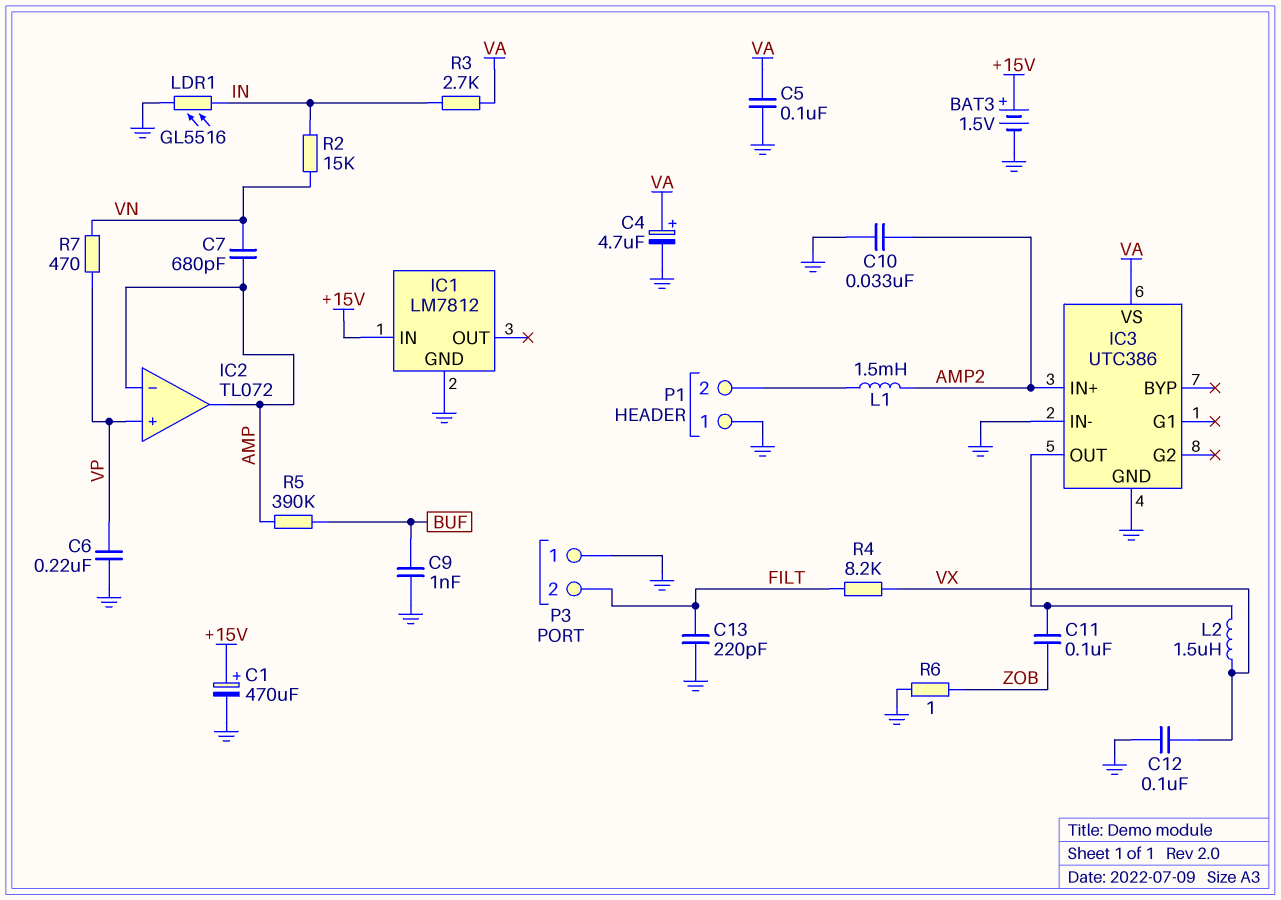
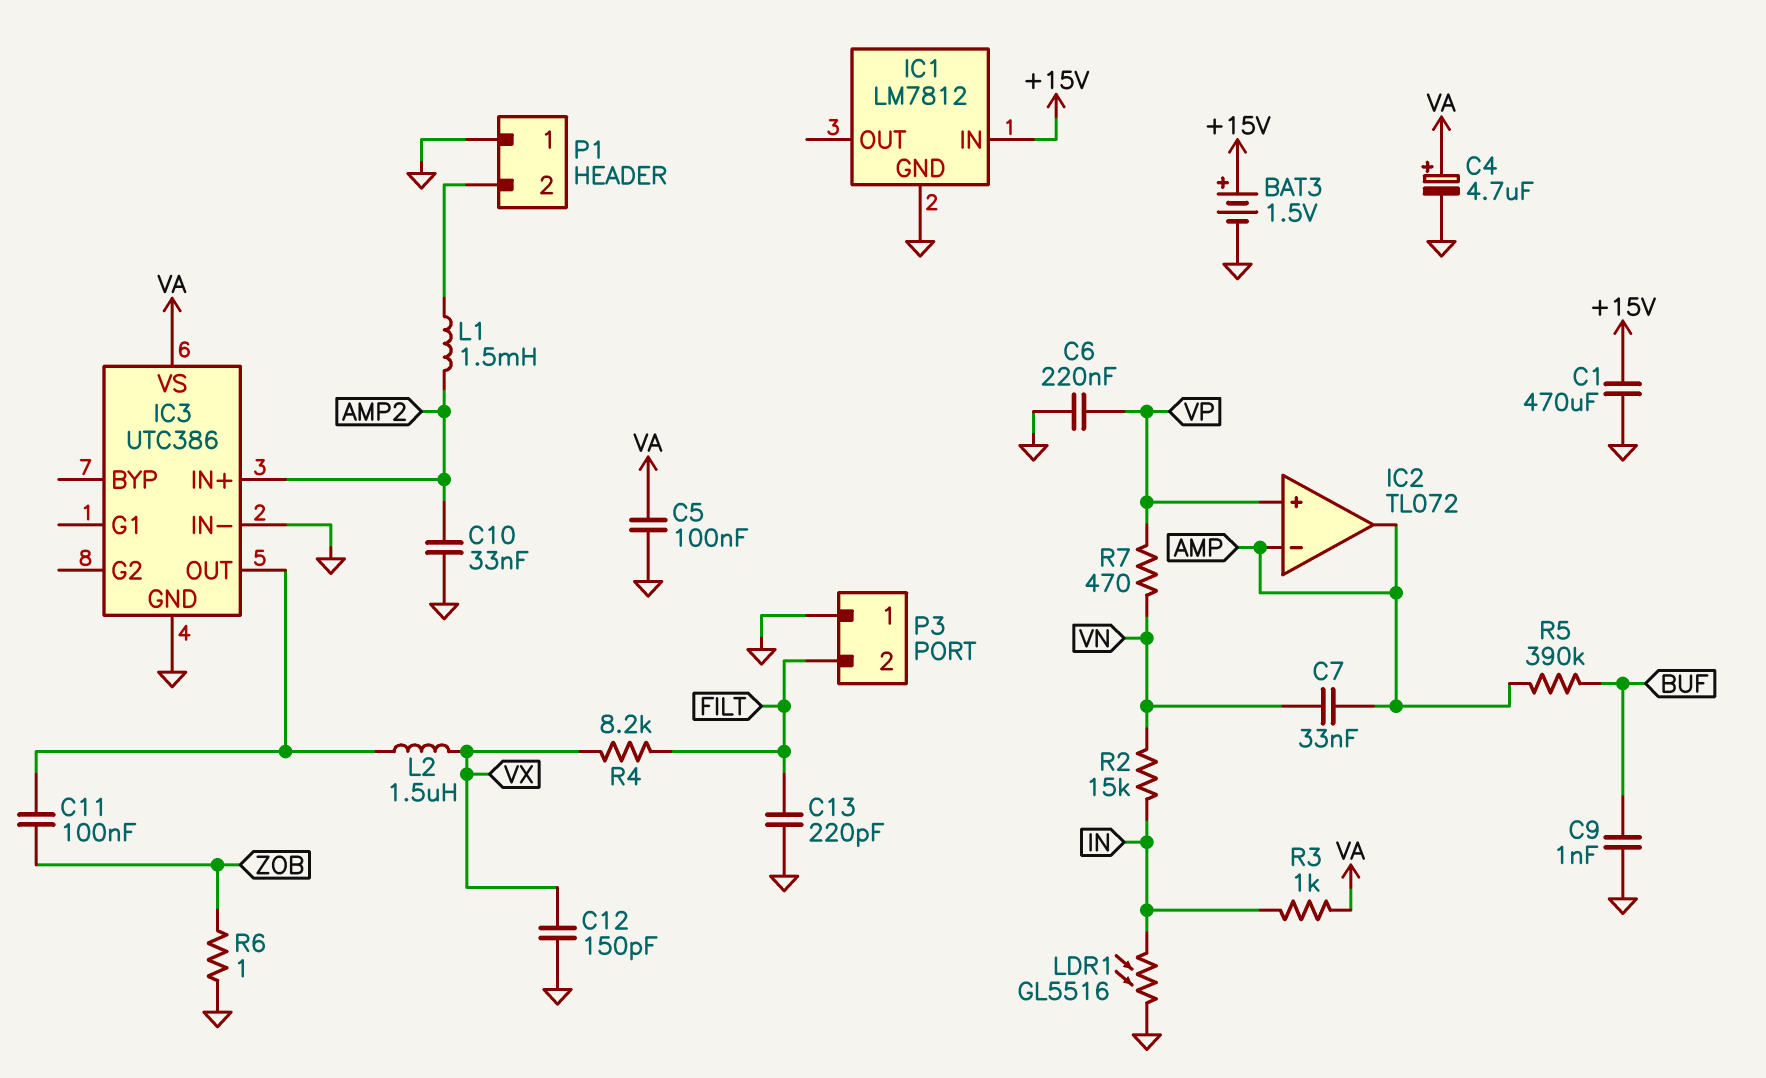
C1: 470uF (plus +15V, minus GND) -> 470uF (+15V, GND)
C7: 680pF (AMP, VN) -> 33nF (AMP, VN)
C12: 100nF (GND, VX) -> 150pF (GND, VX)
R3: 2.7k (IN, VA) -> 1k (IN, VA)

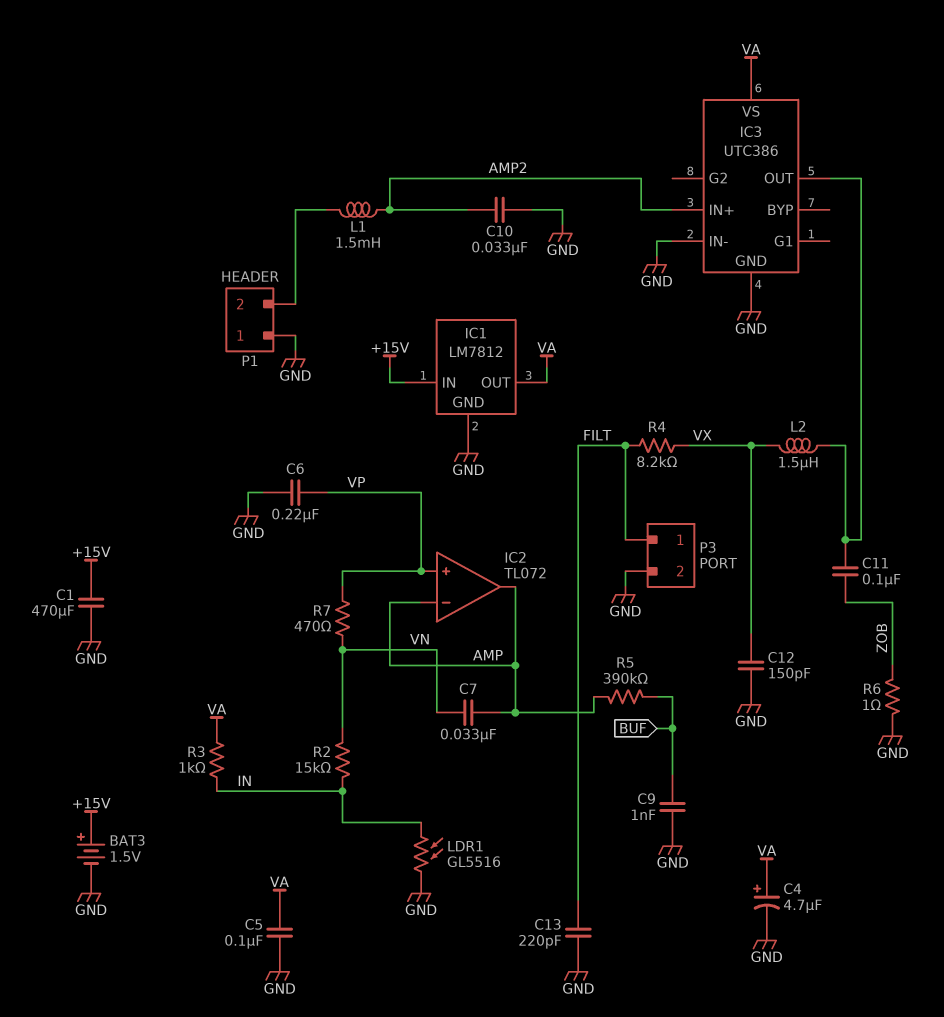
IC1 pin OUT: none -> VA
P3 pin 1: GND -> FILT
P3 pin 2: FILT -> GND

